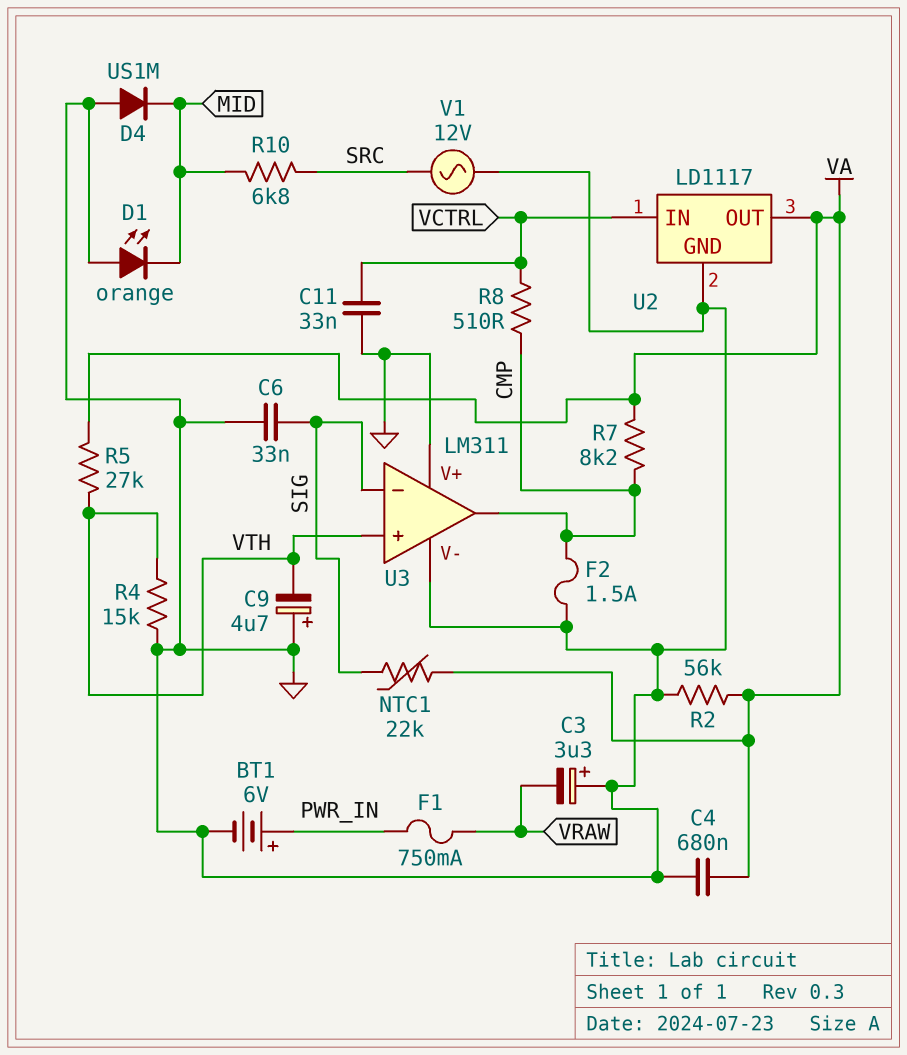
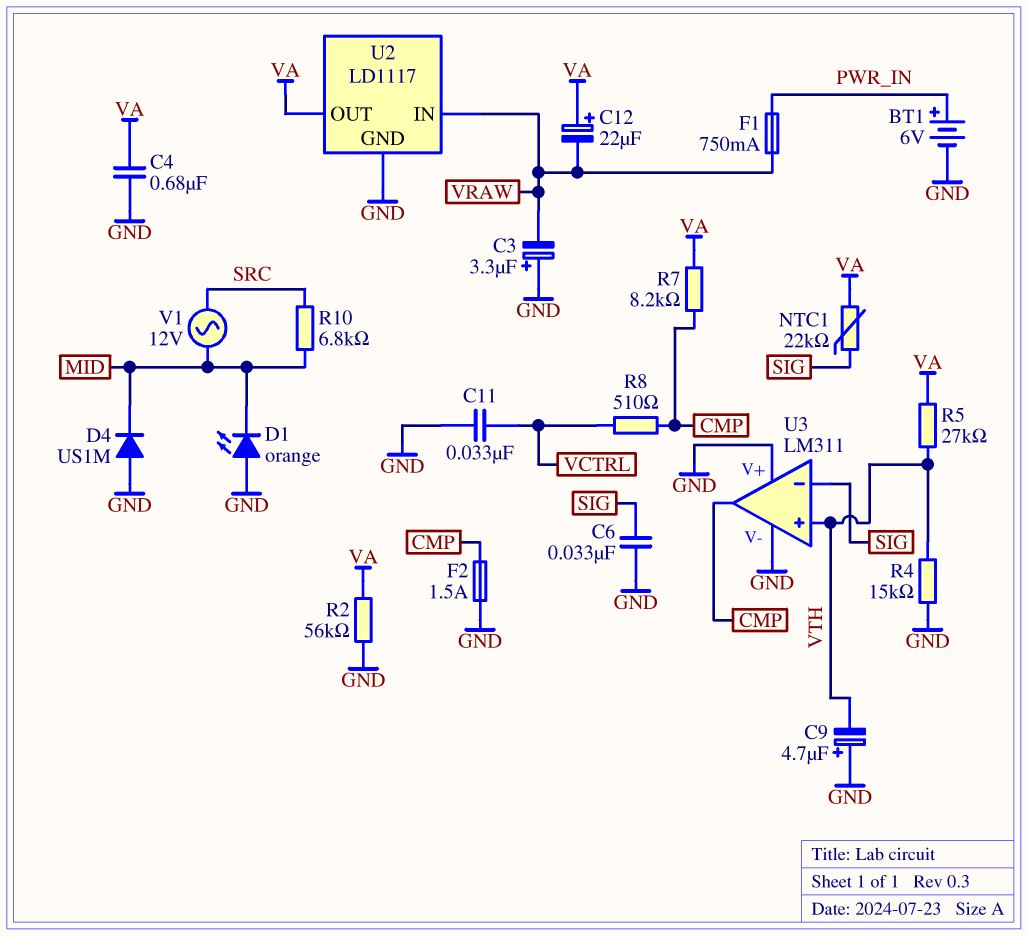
C12: none -> 22uF (plus VA, minus VRAW)
U2 pin IN: VCTRL -> VRAW
V1: AC 12V (GND, SRC) -> AC 12V (MID, SRC)

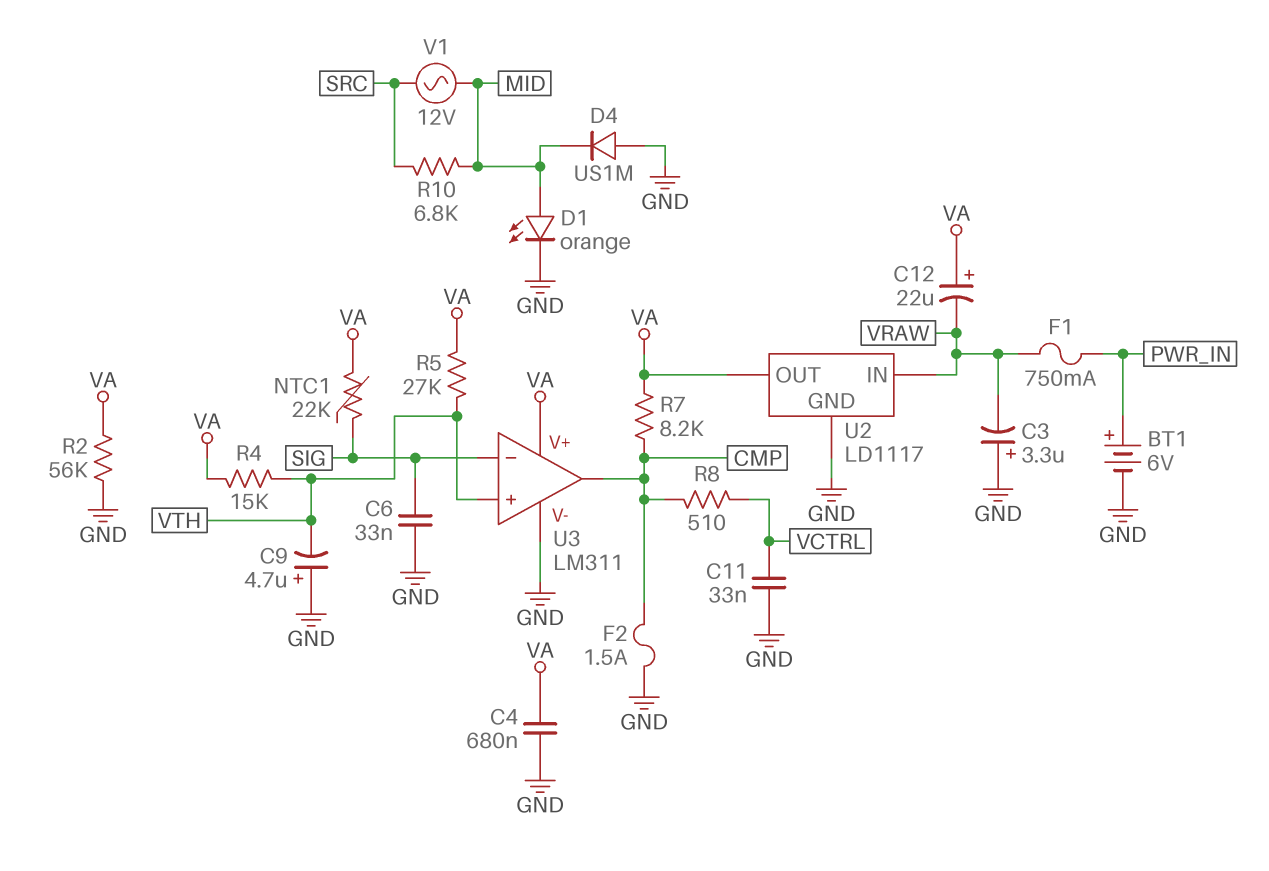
D1: LED orange (A GND, K MID) -> LED orange (A MID, K GND)
R4: 15k (GND, VTH) -> 15k (VA, VTH)
U3 pin V+: GND -> VA

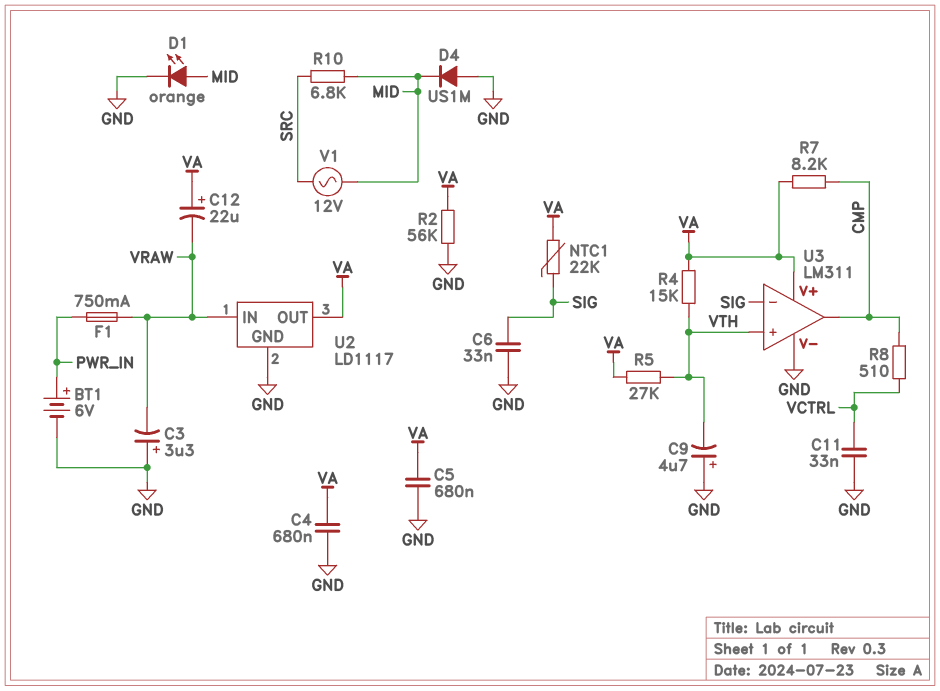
C5: none -> 680nF (GND, VA)
F2: 1.5A (CMP, GND) -> none

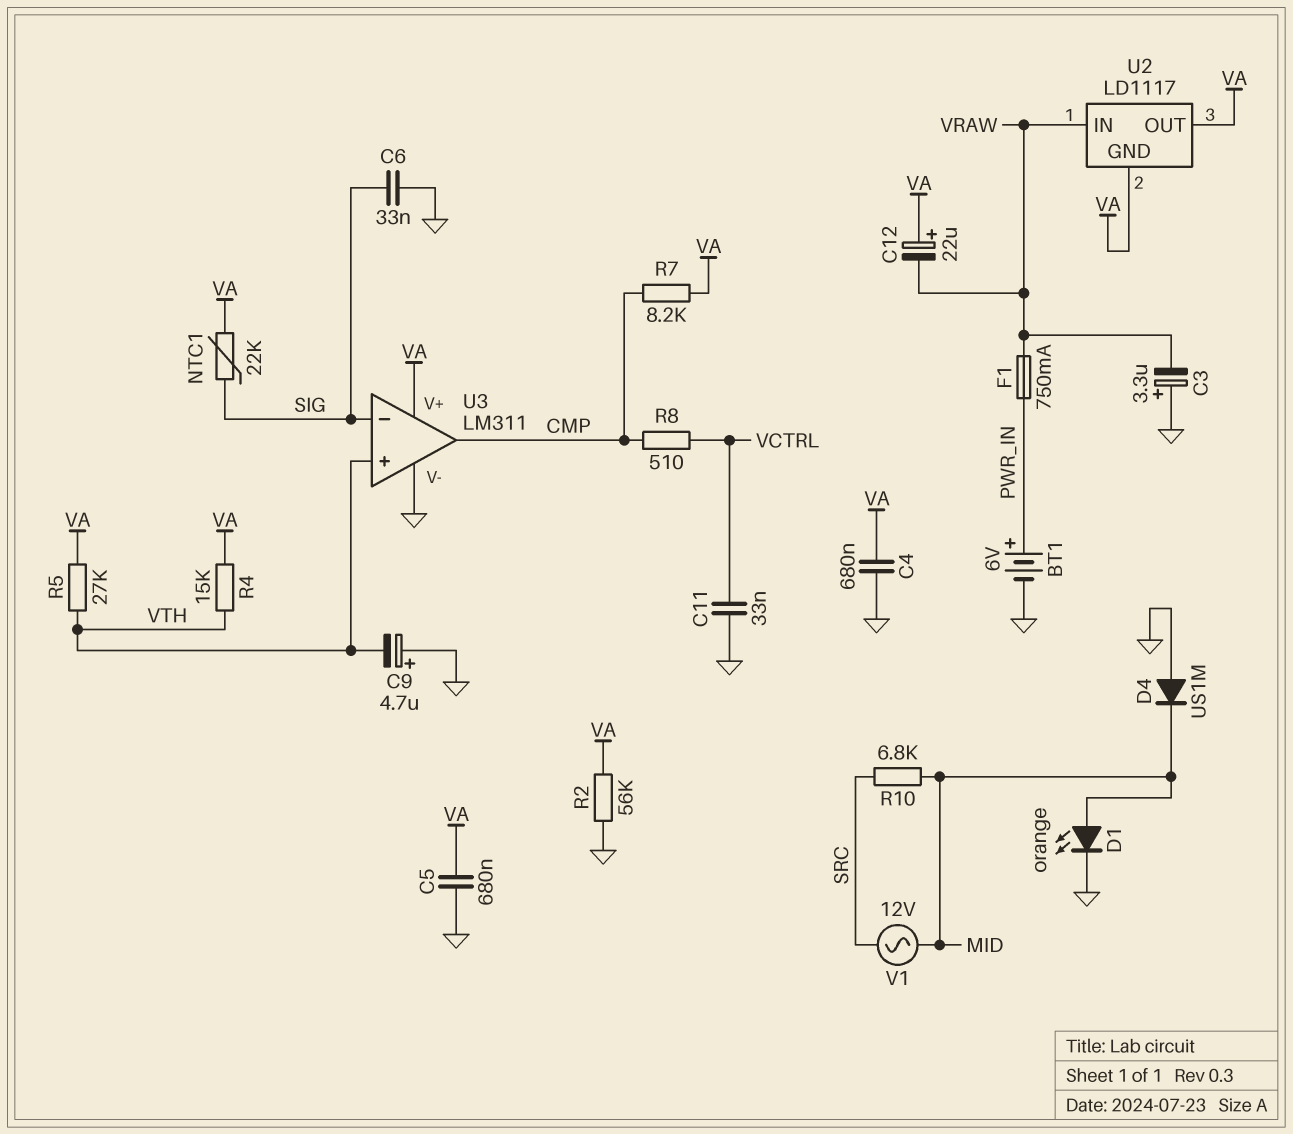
U2 pin GND: GND -> VA

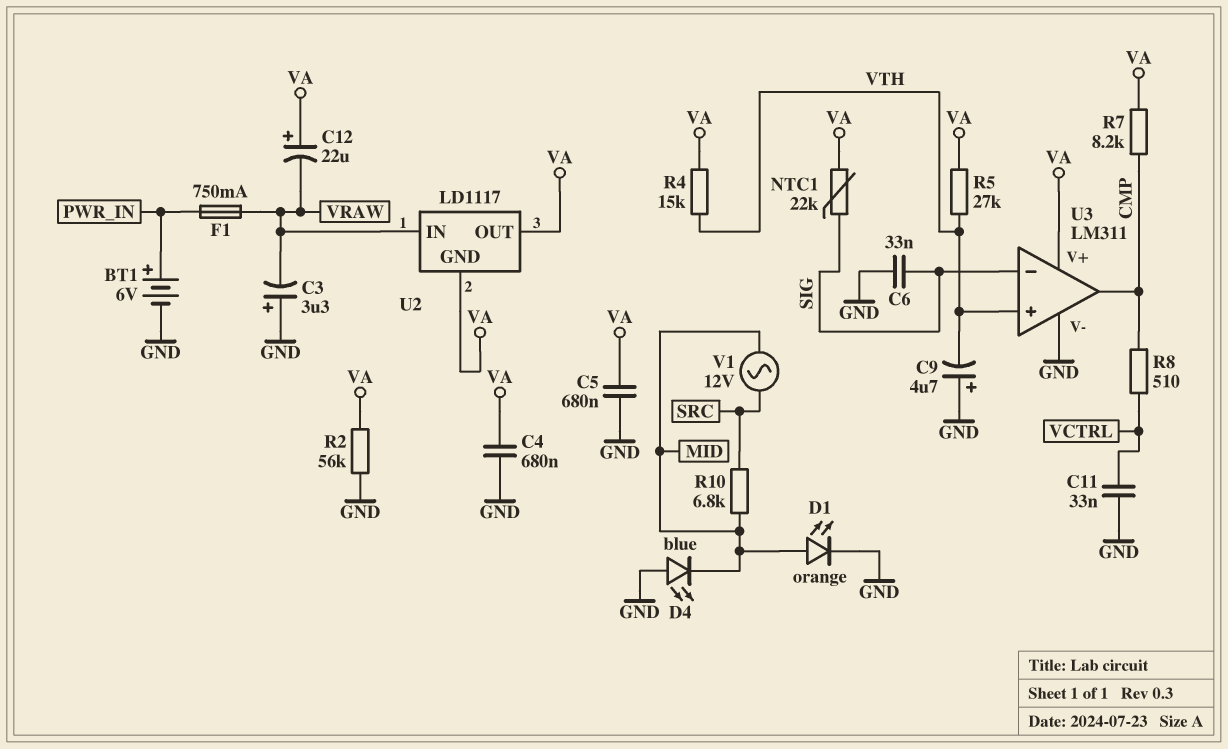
D4: diode US1M (A GND, K MID) -> LED blue (A GND, K MID)

